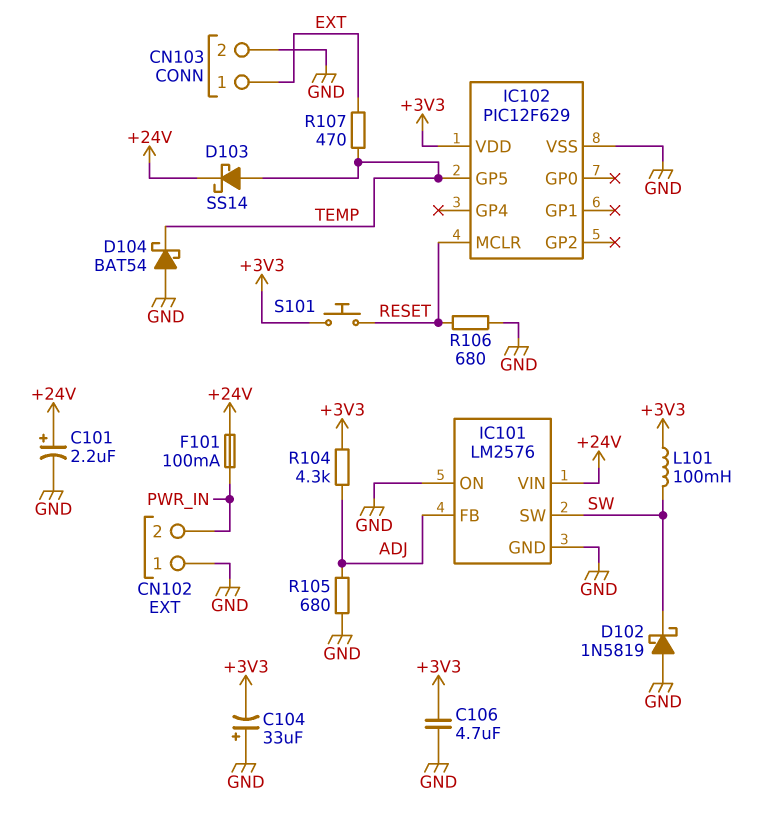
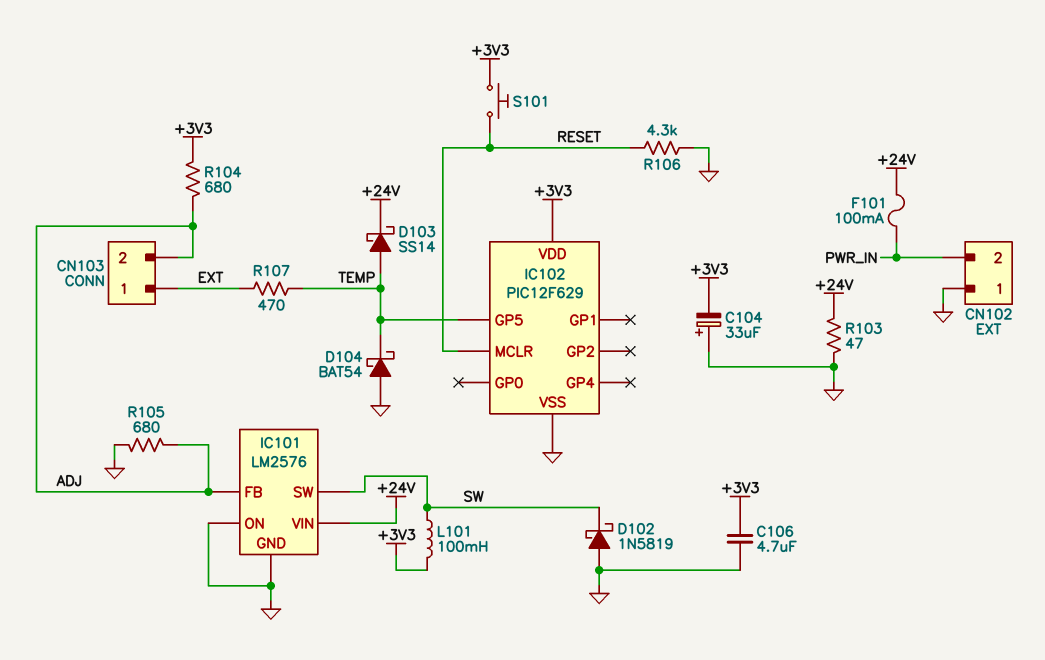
C101: 2.2uF (plus +24V, minus GND) -> none
CN103 pin 2: GND -> ADJ
R103: none -> 47 (+24V, GND)
R104: 4.3k (+3V3, ADJ) -> 680 (+3V3, ADJ)
R106: 680 (GND, RESET) -> 4.3k (GND, RESET)

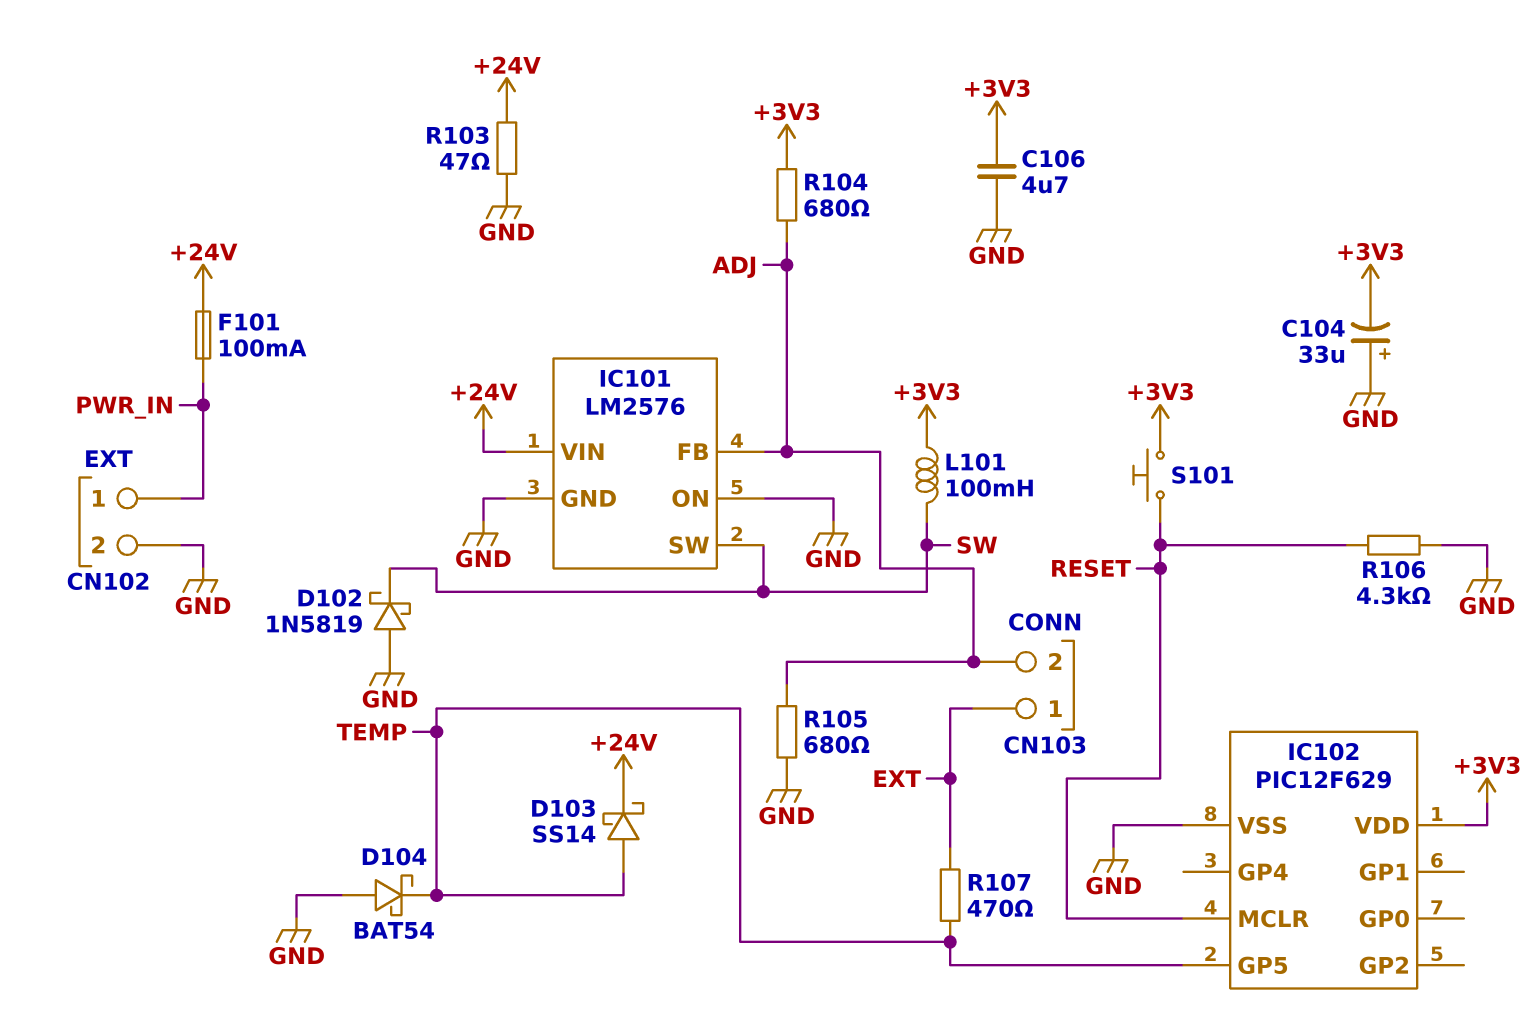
CN102 pin 1: GND -> PWR_IN
CN102 pin 2: PWR_IN -> GND

